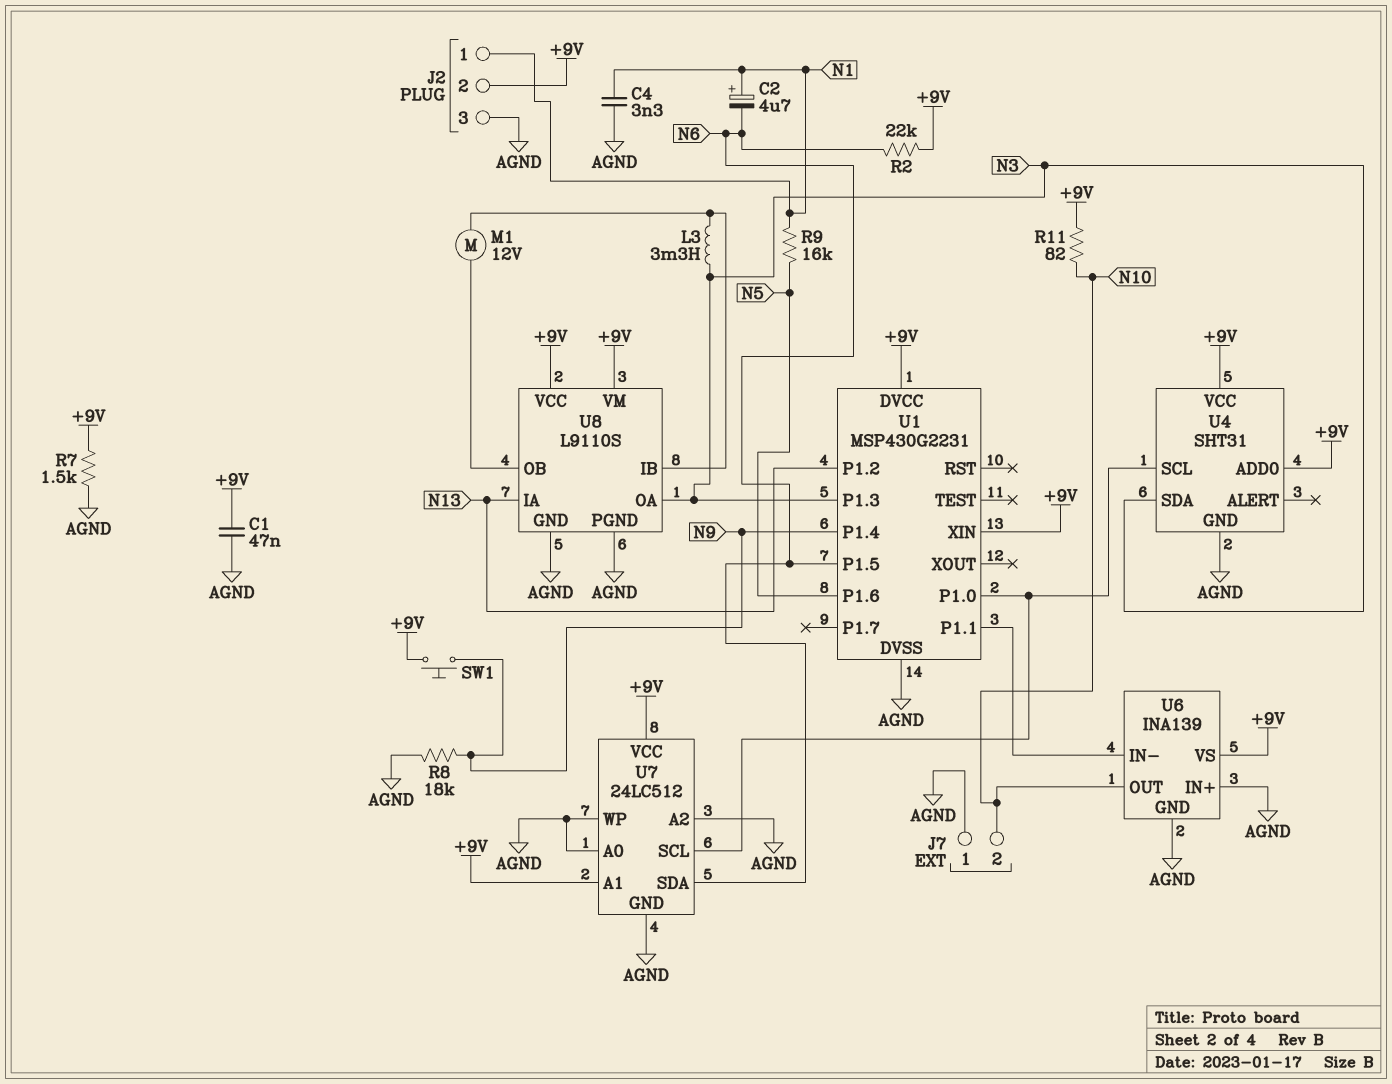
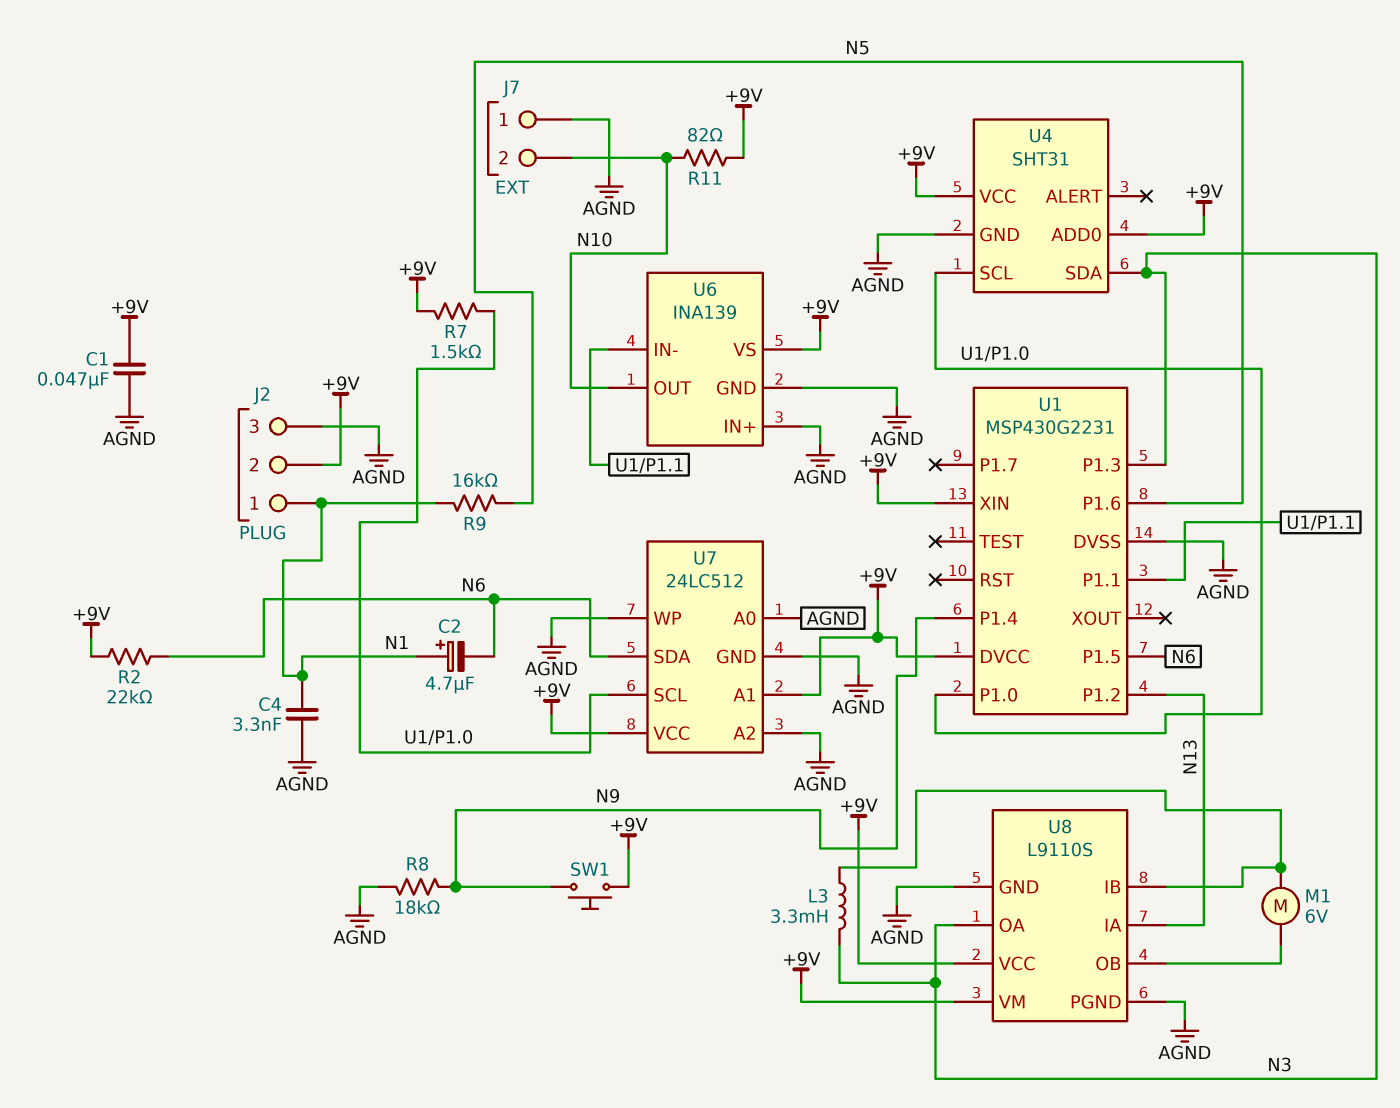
M1: motor 12V (U8/IB, U8/OB) -> motor 6V (U8/IB, U8/OB)
R7: 1.5k (+9V, AGND) -> 1.5k (+9V, U1/P1.0)

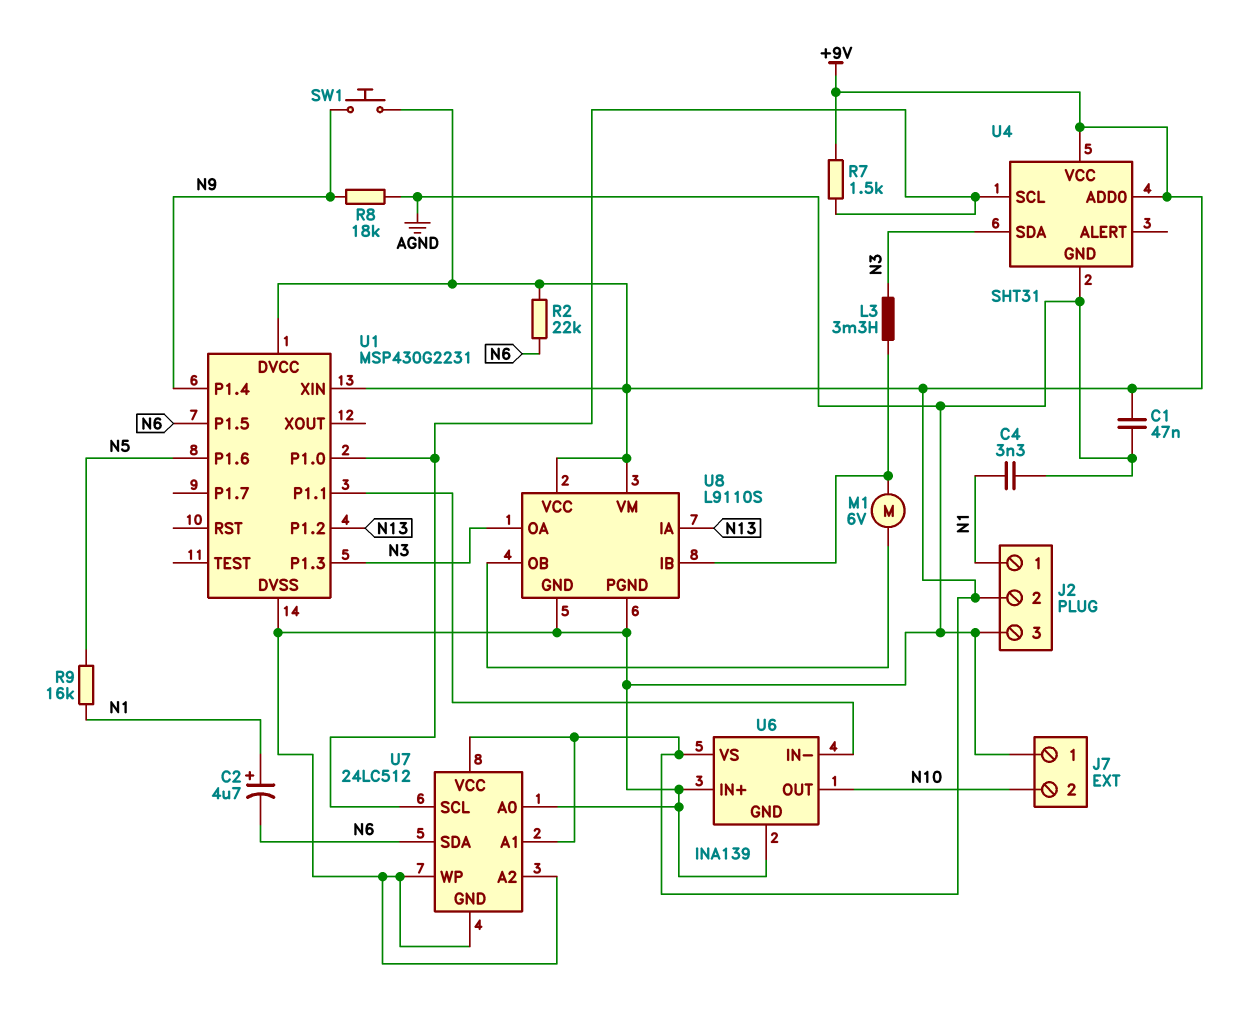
R11: 82 (+9V, N10) -> none

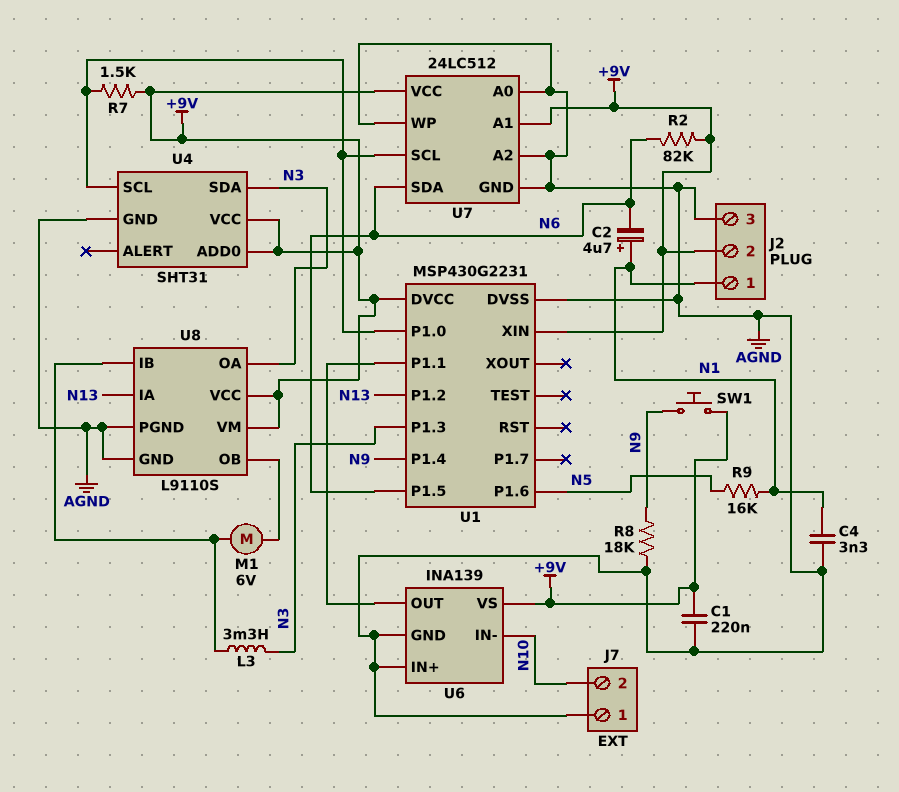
C1: 47nF (+9V, AGND) -> 220nF (+9V, AGND)
R2: 22k (+9V, N6) -> 82k (+9V, N6)
U6 pin IN-: U1/P1.1 -> N10
U6 pin OUT: N10 -> U1/P1.1

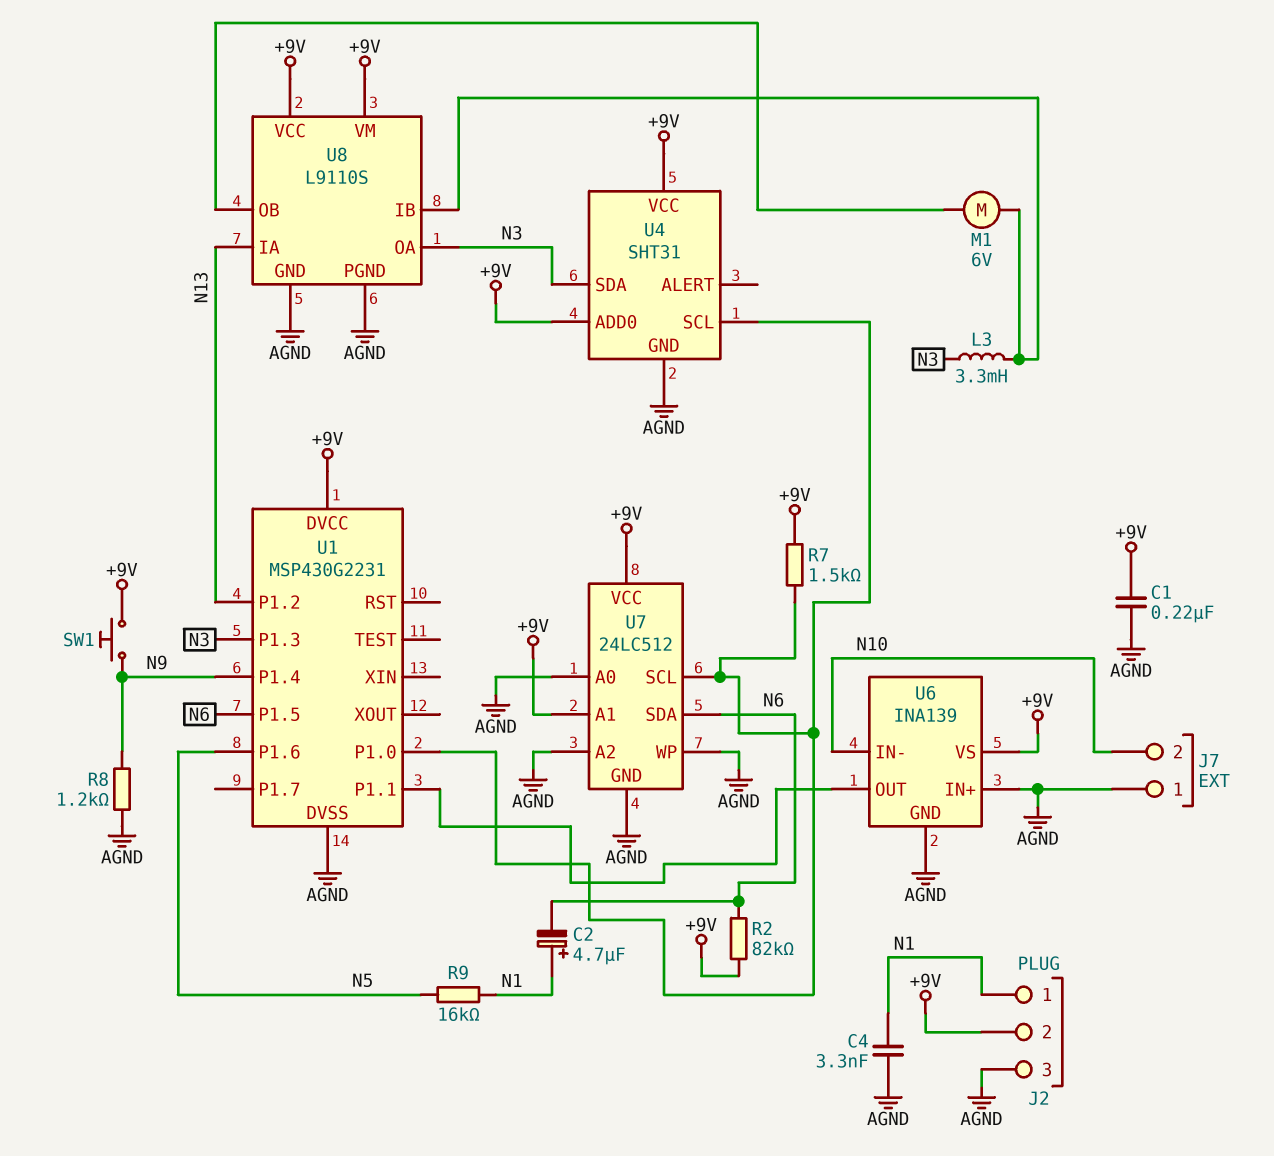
R8: 18k (AGND, N9) -> 1.2k (AGND, N9)
U1 pin XIN: +9V -> none

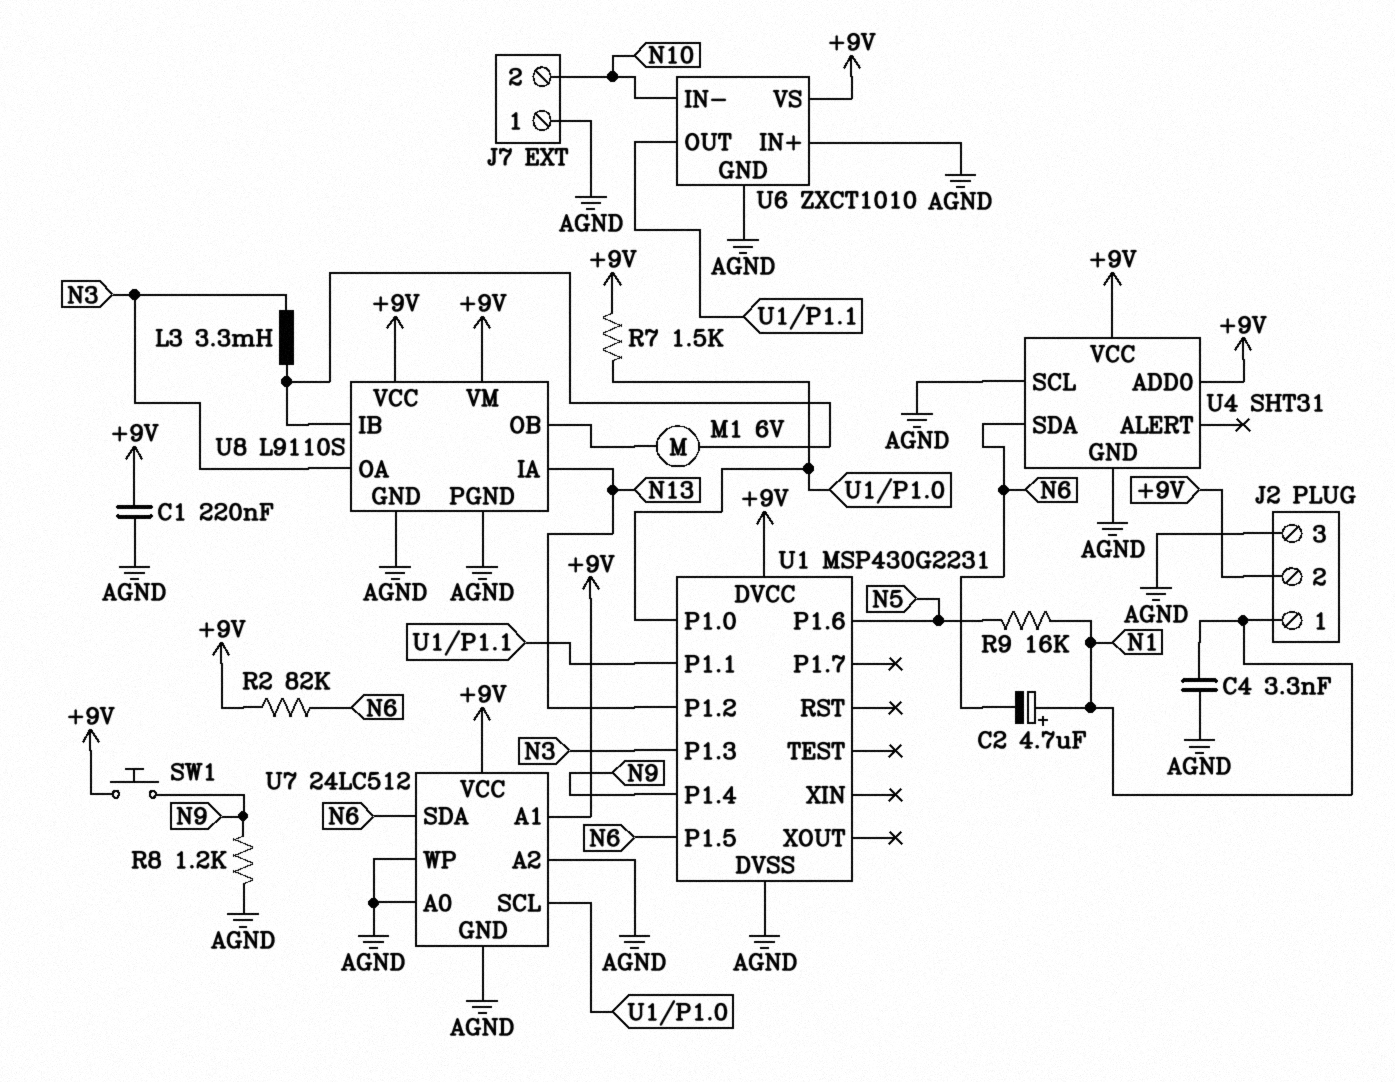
U4 pin SCL: U1/P1.0 -> AGND
U4 pin SDA: N3 -> N6
U6: INA139 -> ZXCT1010

